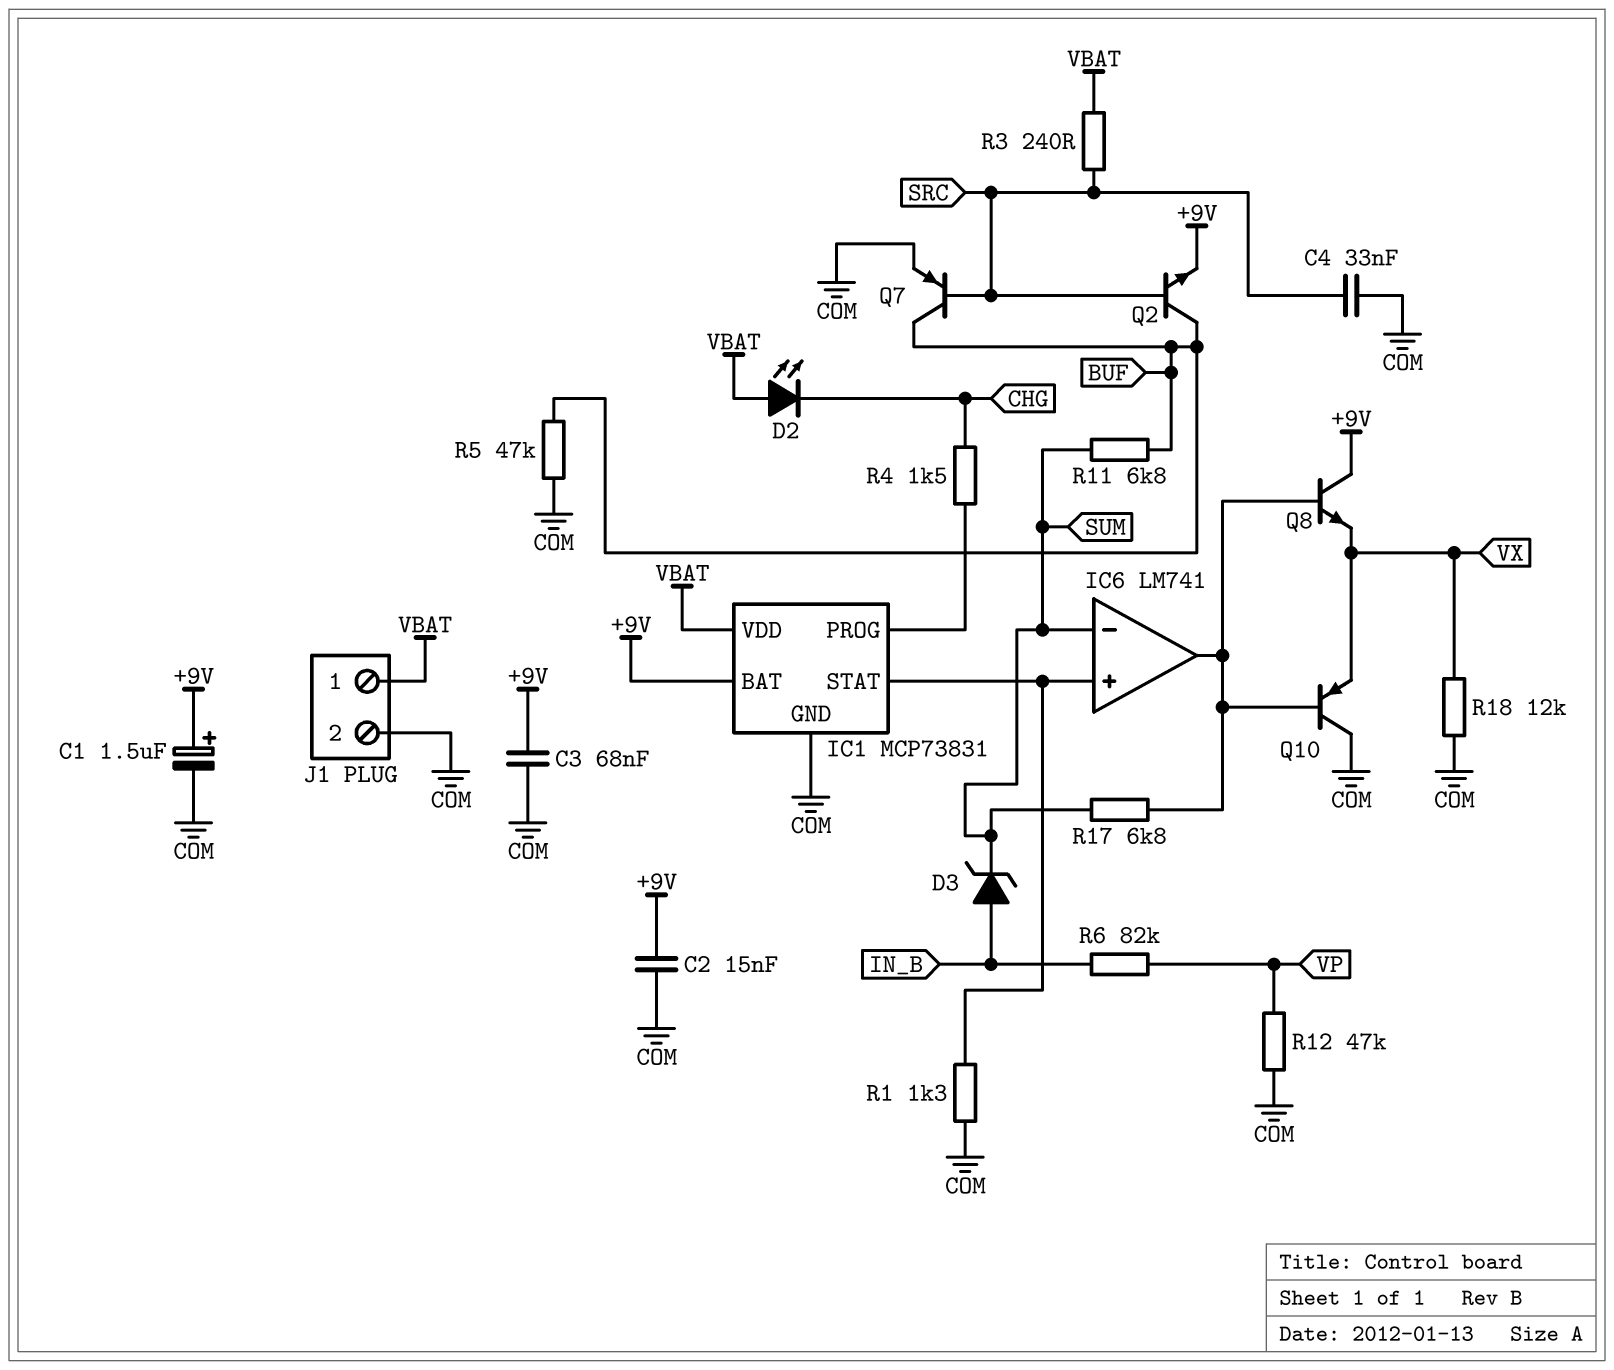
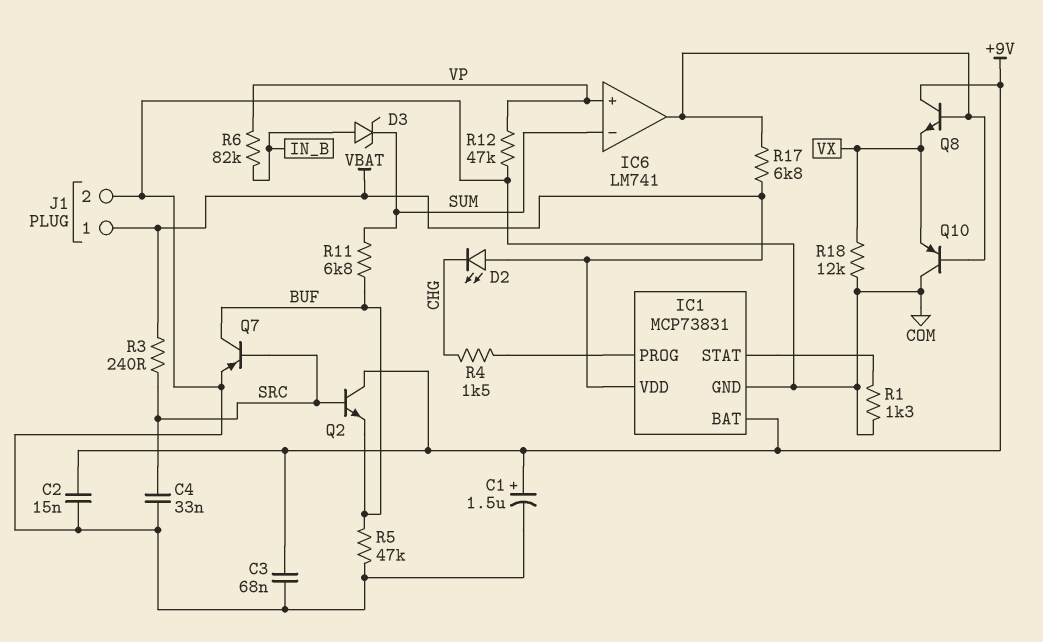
IC6 pin in+: IC1/STAT -> VP
Q2: NPN (B SRC, C BUF, E +9V) -> NPN (B SRC, C +9V, E BUF)
R17: 6.8k (IC6/out, SUM) -> 6.8k (IC6/out, VBAT)

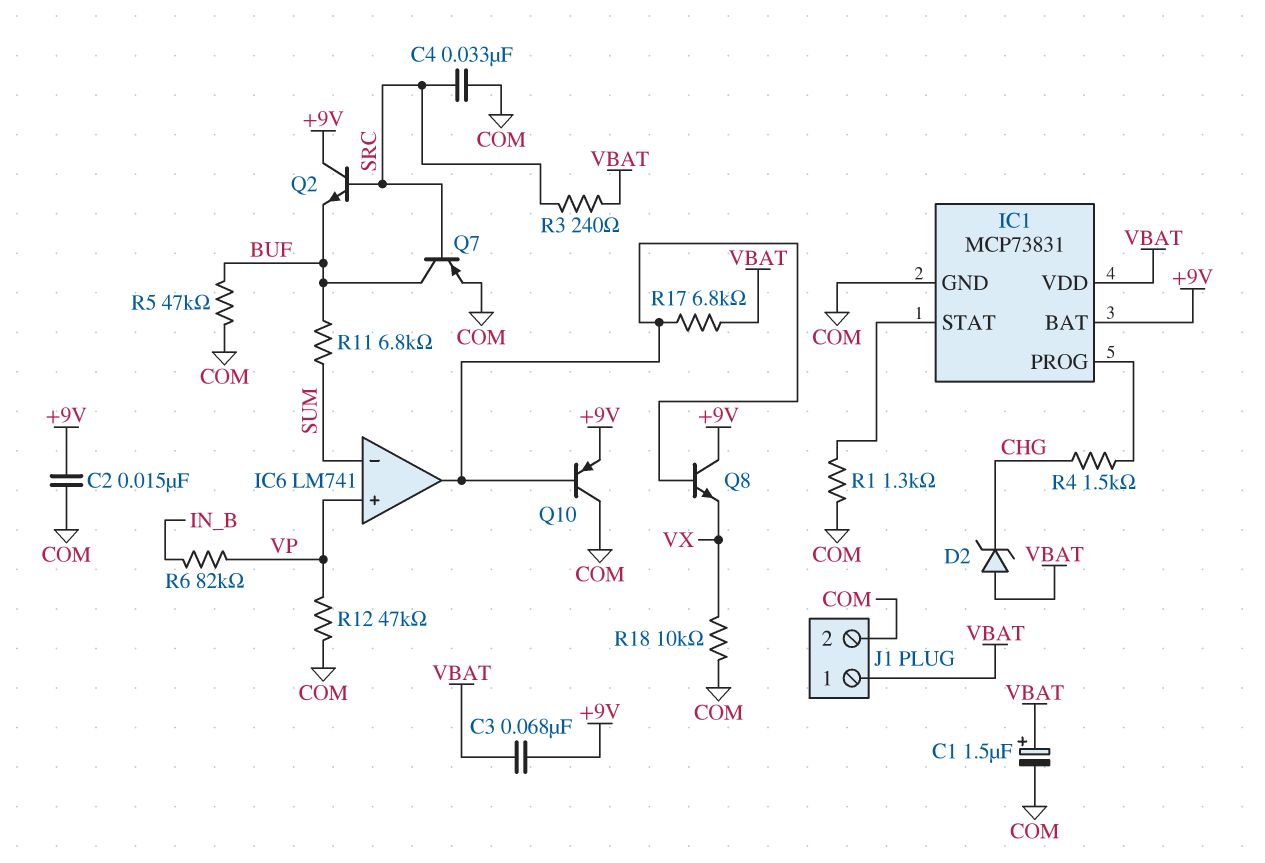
C1: 1.5uF (plus +9V, minus COM) -> 1.5uF (plus VBAT, minus COM)
C3: 68nF (+9V, COM) -> 68nF (+9V, VBAT)
D2: LED (A VBAT, K CHG) -> zener (A VBAT, K CHG)
D3: zener (A IN_B, K SUM) -> none
Q10: PNP (B IC6/out, C COM, E VX) -> PNP (B IC6/out, C COM, E +9V)
R18: 12k (COM, VX) -> 10k (COM, VX)

